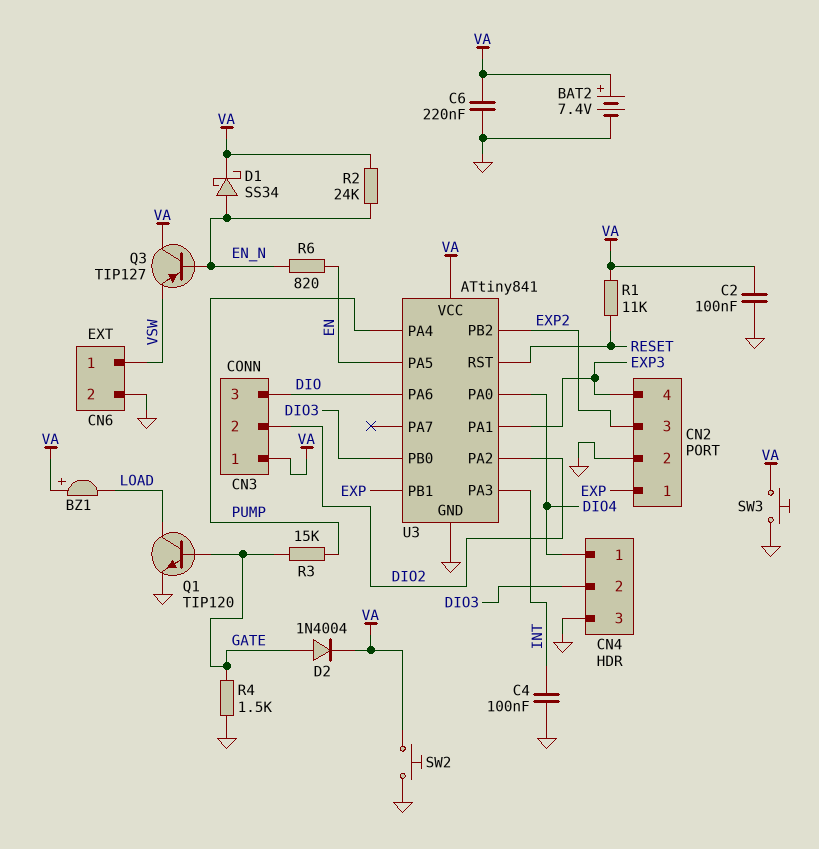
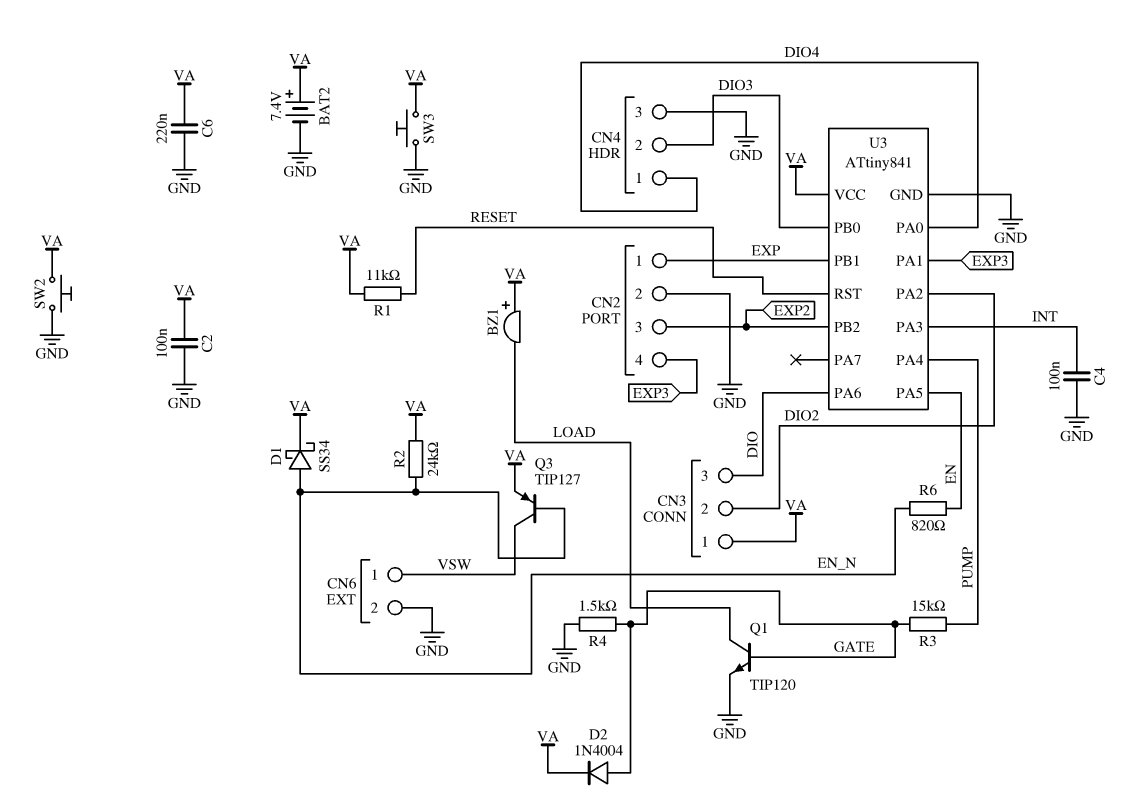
Q3: PNP TIP127 (B EN_N, C VA, E VSW) -> PNP TIP127 (B EN_N, C VSW, E VA)

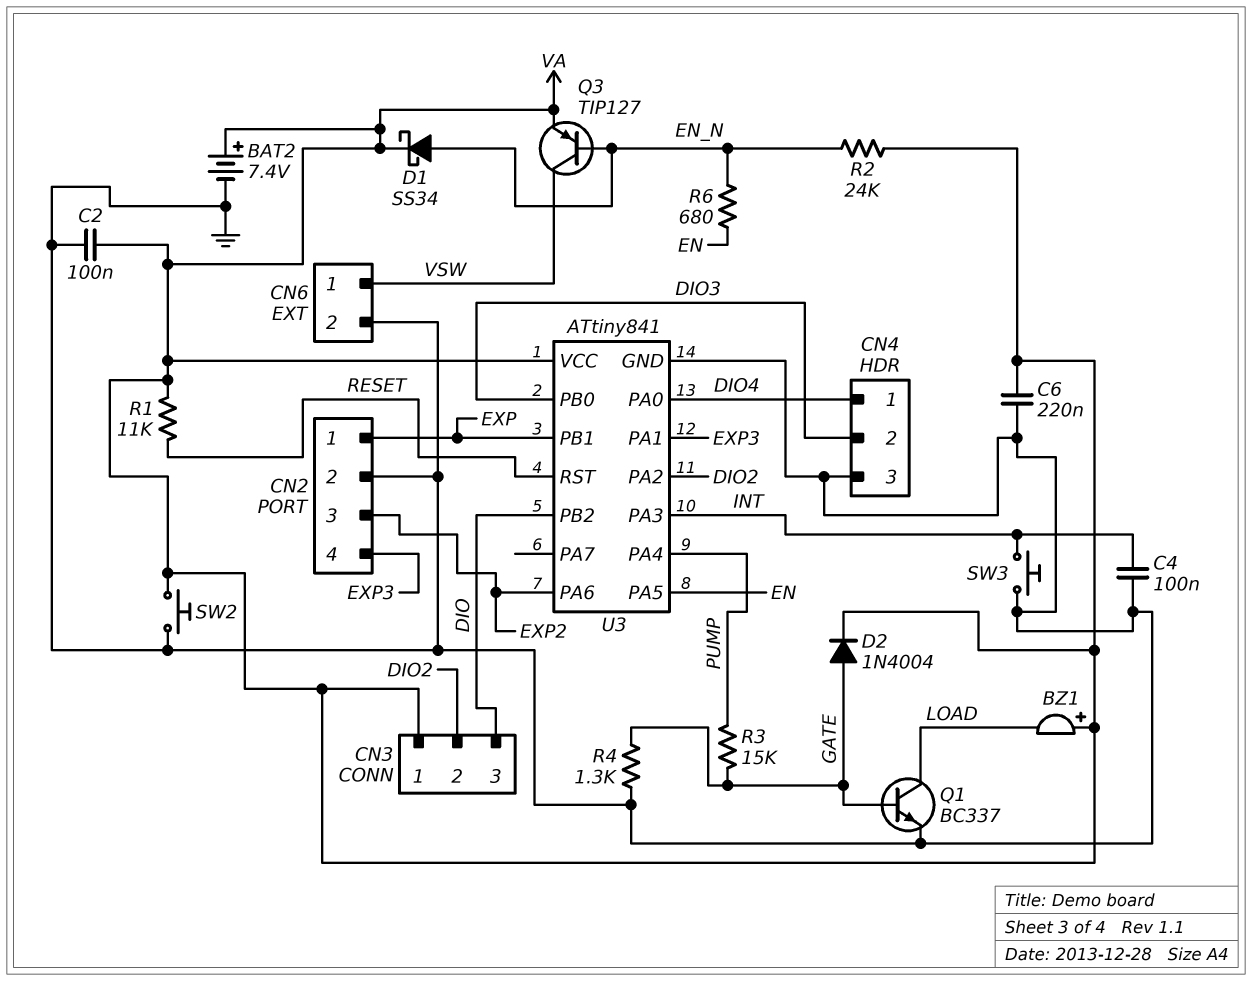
Q1: NPN TIP120 (B GATE, C LOAD, E GND) -> NPN BC337 (B GATE, C LOAD, E GND)
R4: 1.5k (GATE, GND) -> 1.3k (GATE, GND)
R6: 820 (EN, EN_N) -> 680 (EN, EN_N)
SW3: button (GND, VA) -> button (GND, INT)
U3 pin PA6: DIO -> EXP2
U3 pin PB2: EXP2 -> DIO

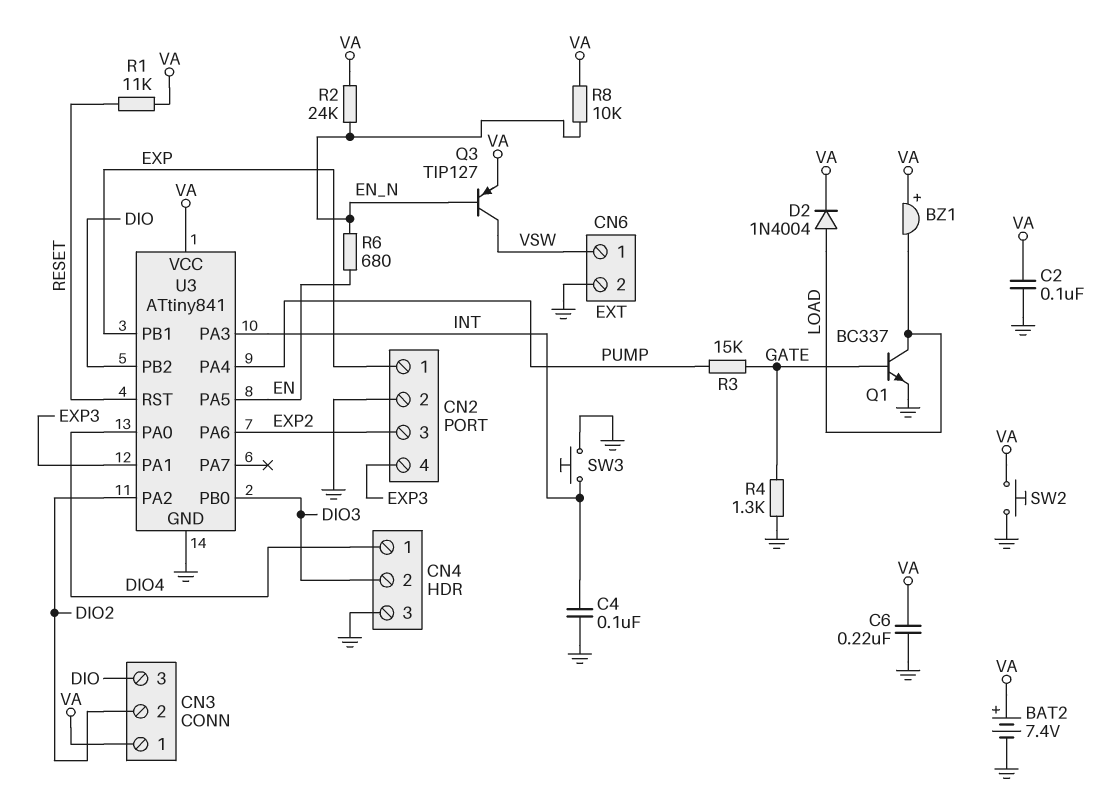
D1: schottky SS34 (A EN_N, K VA) -> none
D2: diode 1N4004 (A GATE, K VA) -> diode 1N4004 (A LOAD, K VA)
R8: none -> 10k (EN_N, VA)

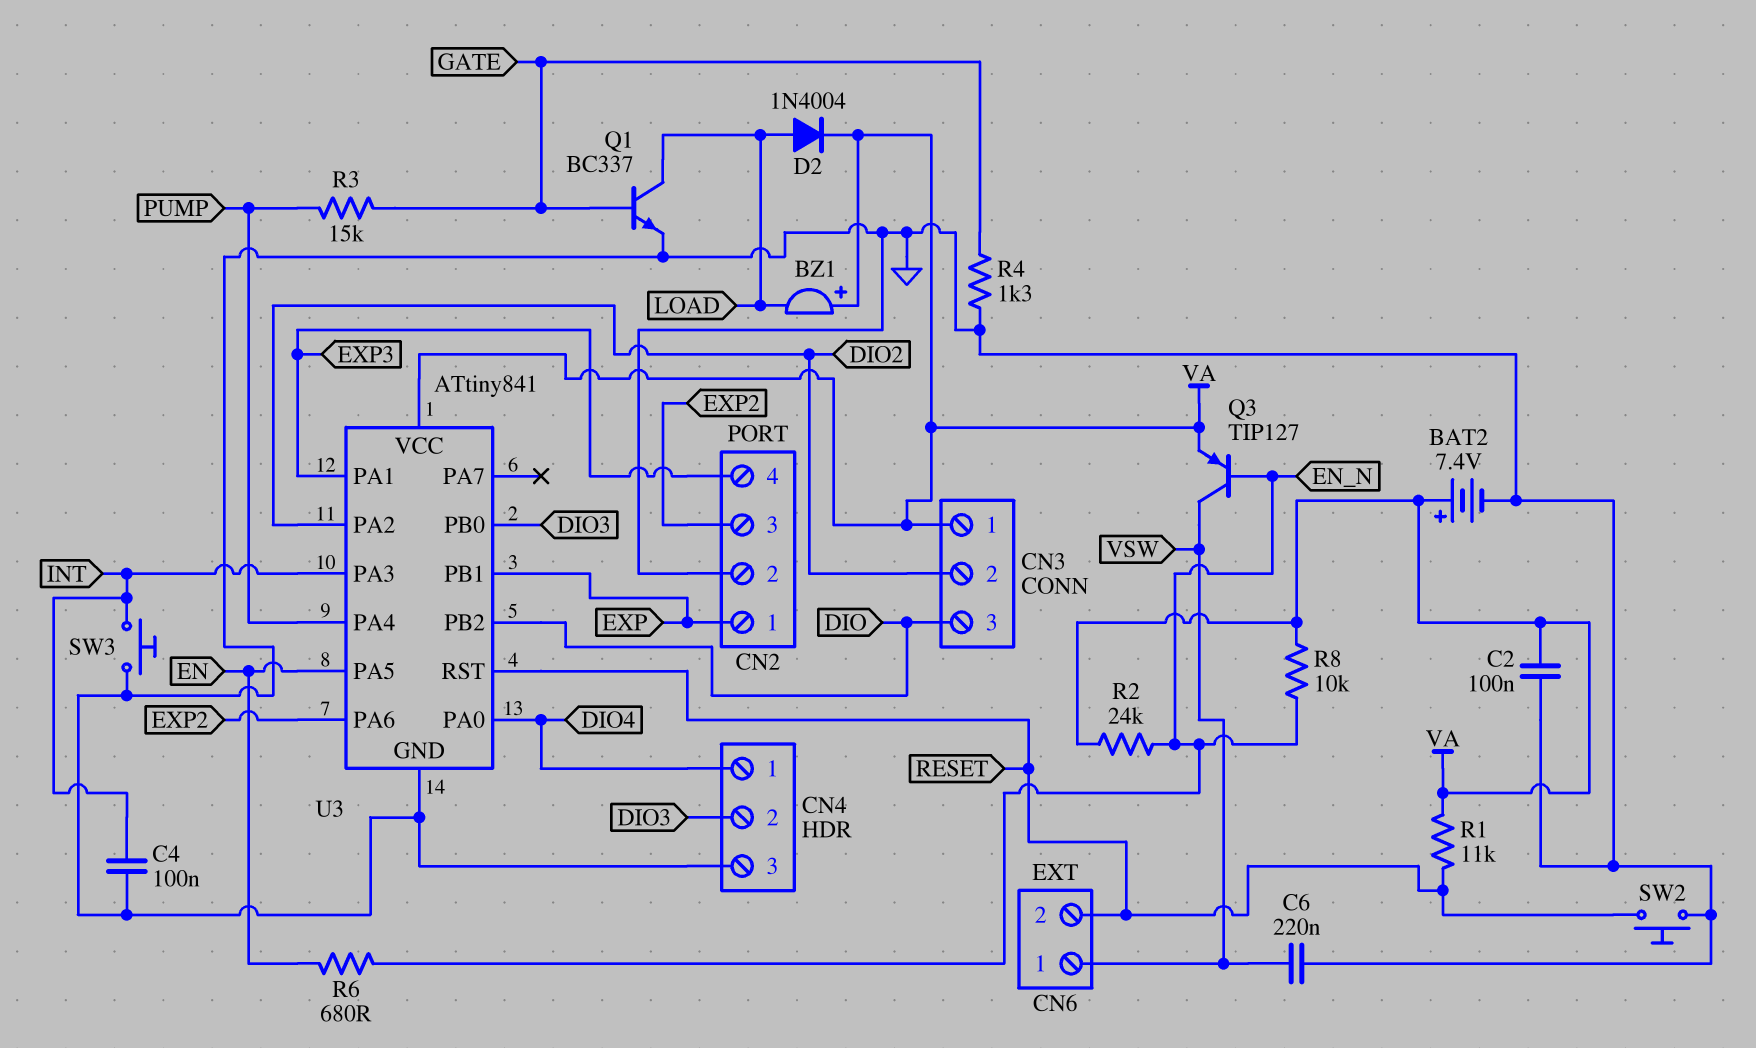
C6: 220nF (GND, VA) -> 220nF (GND, VSW)
CN6 pin 2: GND -> RESET
SW2: button (GND, VA) -> button (GND, RESET)

